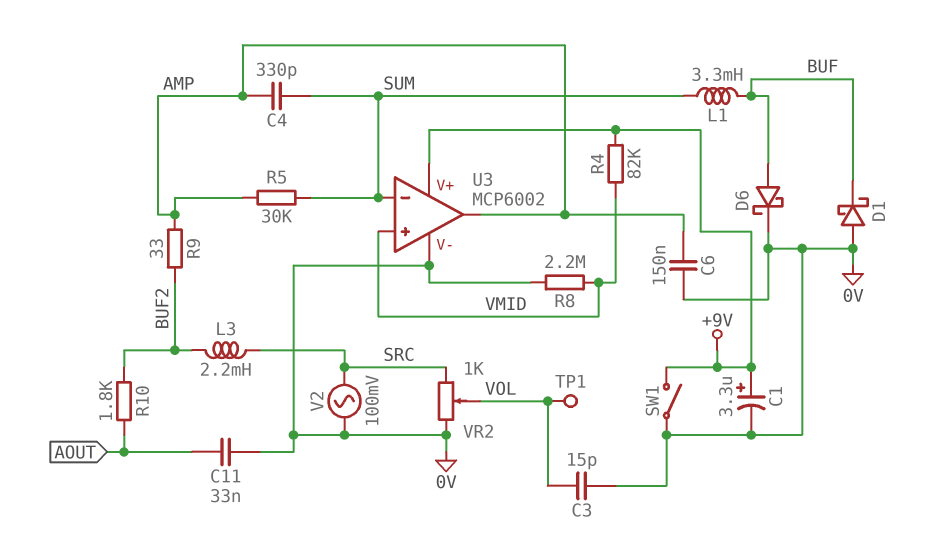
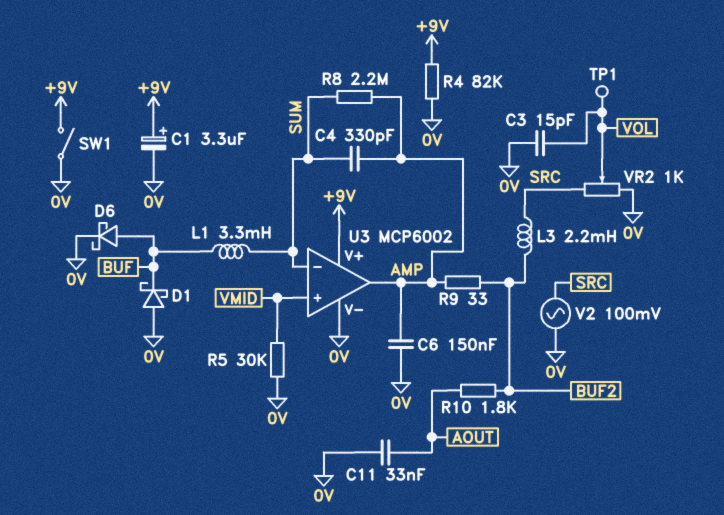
R4: 82k (+9V, VMID) -> 82k (+9V, 0V)
R5: 30k (AMP, SUM) -> 30k (0V, VMID)
R8: 2.2M (0V, VMID) -> 2.2M (AMP, SUM)

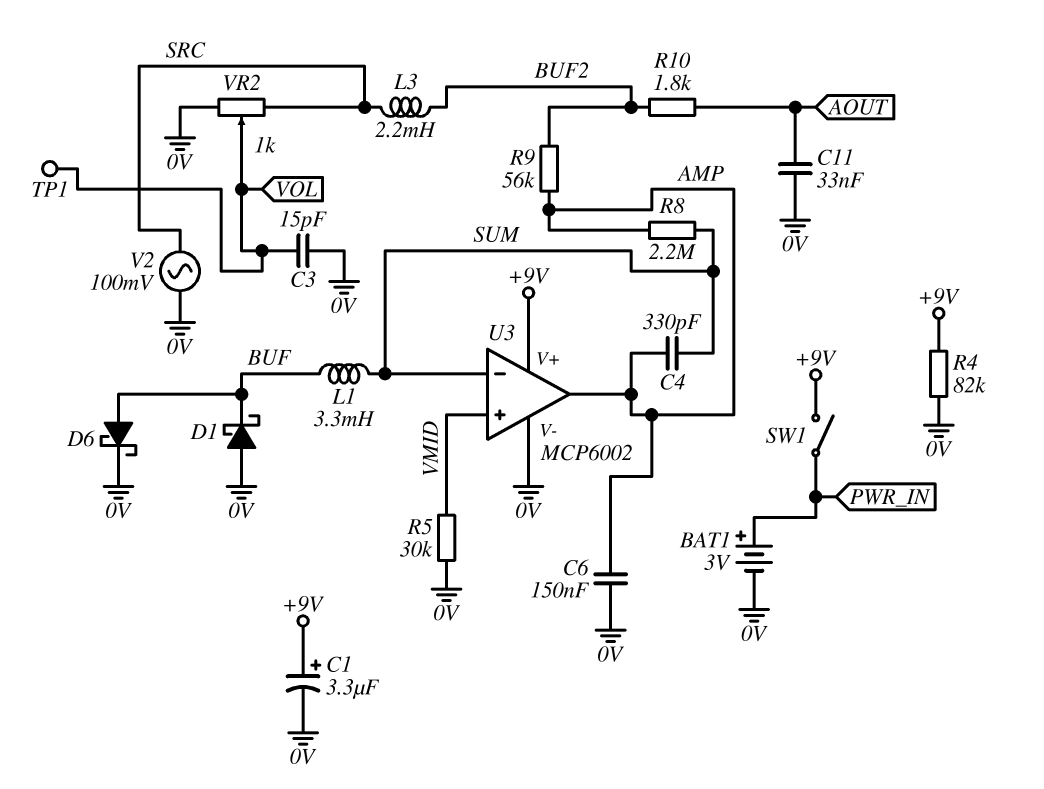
BAT1: none -> 3V (plus PWR_IN, minus 0V)
R9: 33 (AMP, BUF2) -> 56k (AMP, BUF2)
SW1: switch (+9V, 0V) -> switch (+9V, PWR_IN)

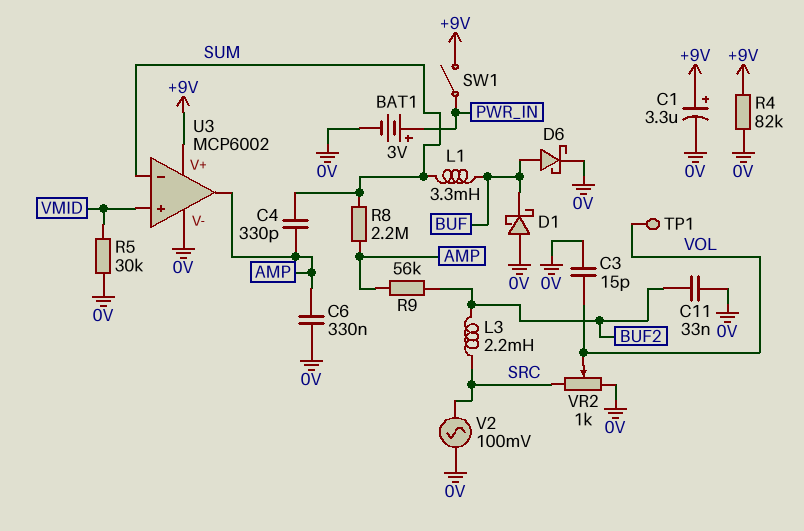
C6: 150nF (0V, AMP) -> 330nF (0V, AMP)
C11: 33nF (0V, AOUT) -> 33nF (0V, BUF2)
R10: 1.8k (AOUT, BUF2) -> none

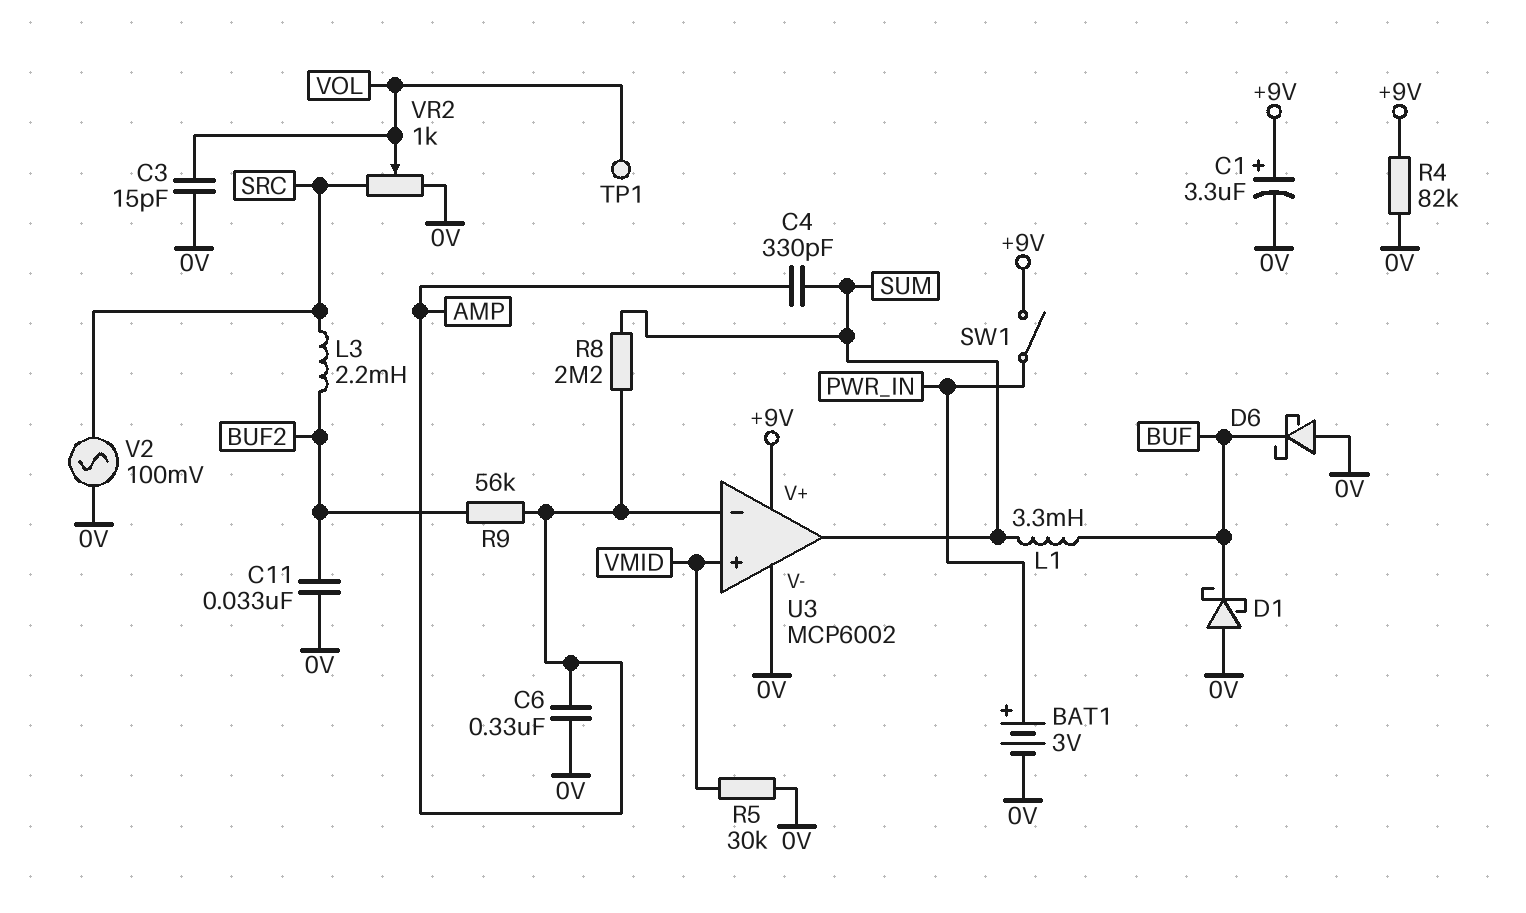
D6: schottky (A BUF, K 0V) -> schottky (A 0V, K BUF)
U3 pin in-: SUM -> AMP
U3 pin out: AMP -> SUM

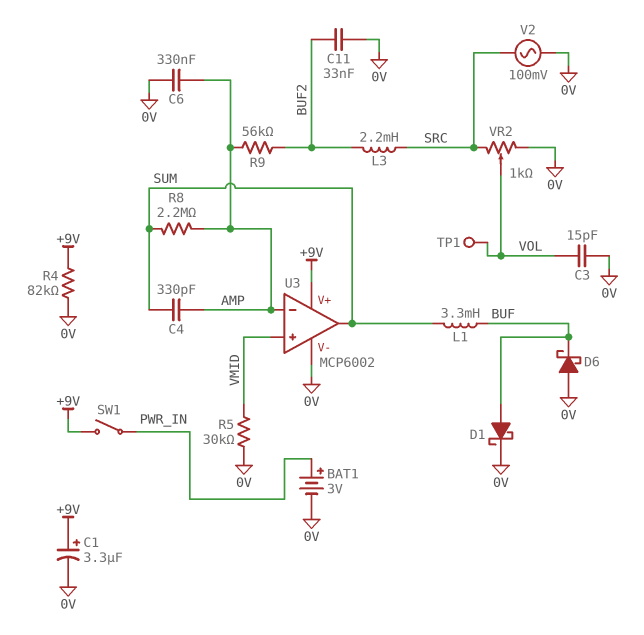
D1: schottky (A 0V, K BUF) -> schottky (A BUF, K 0V)

